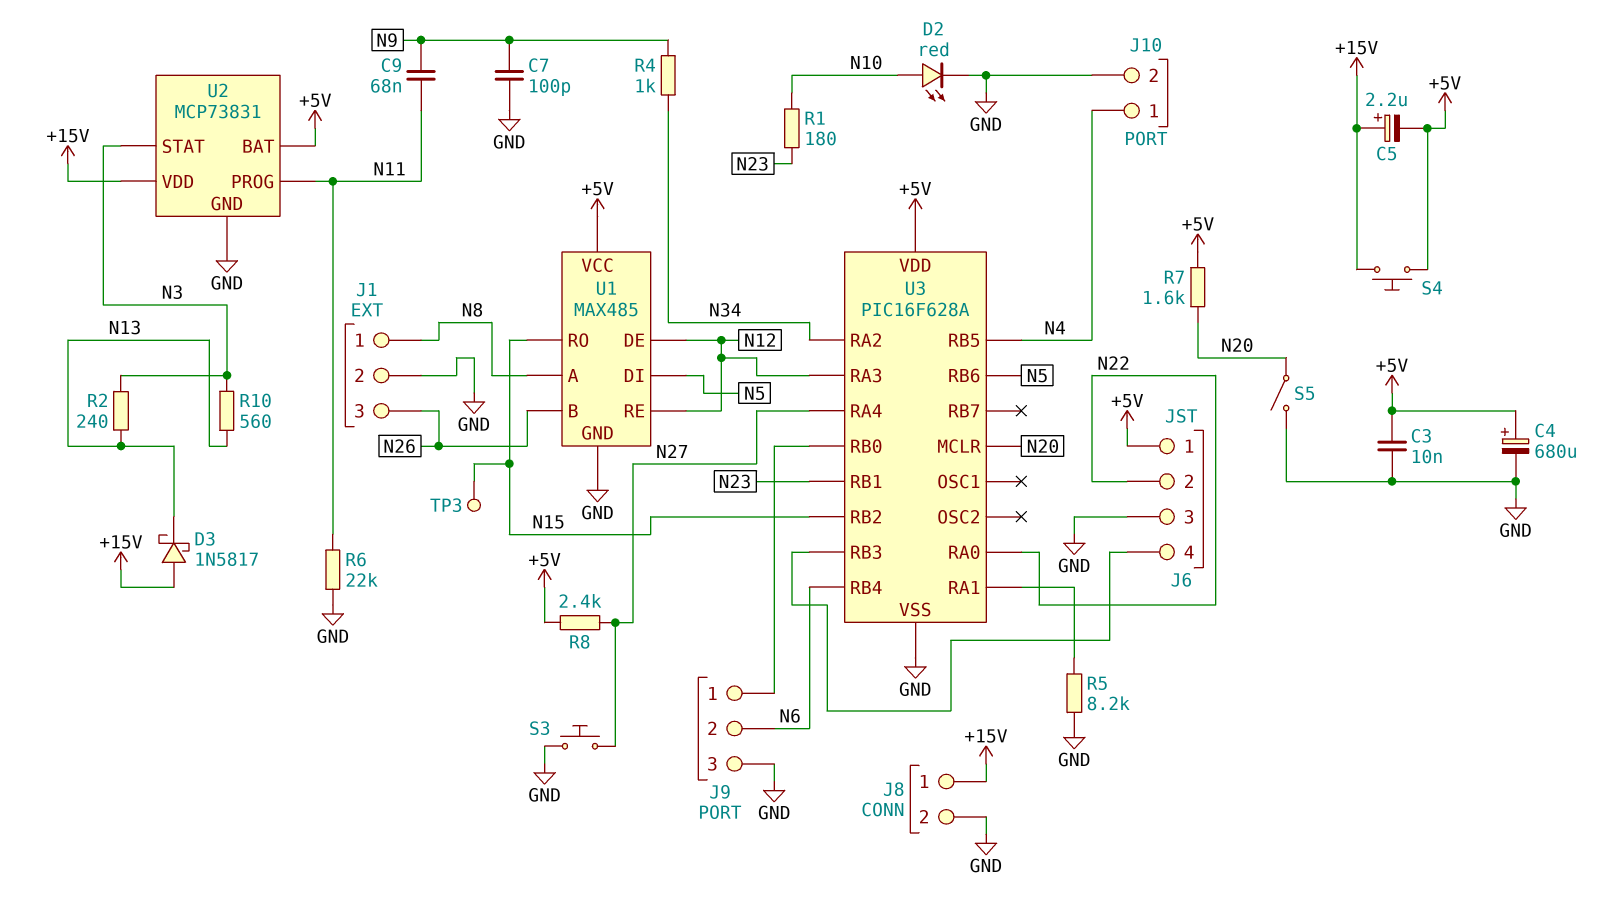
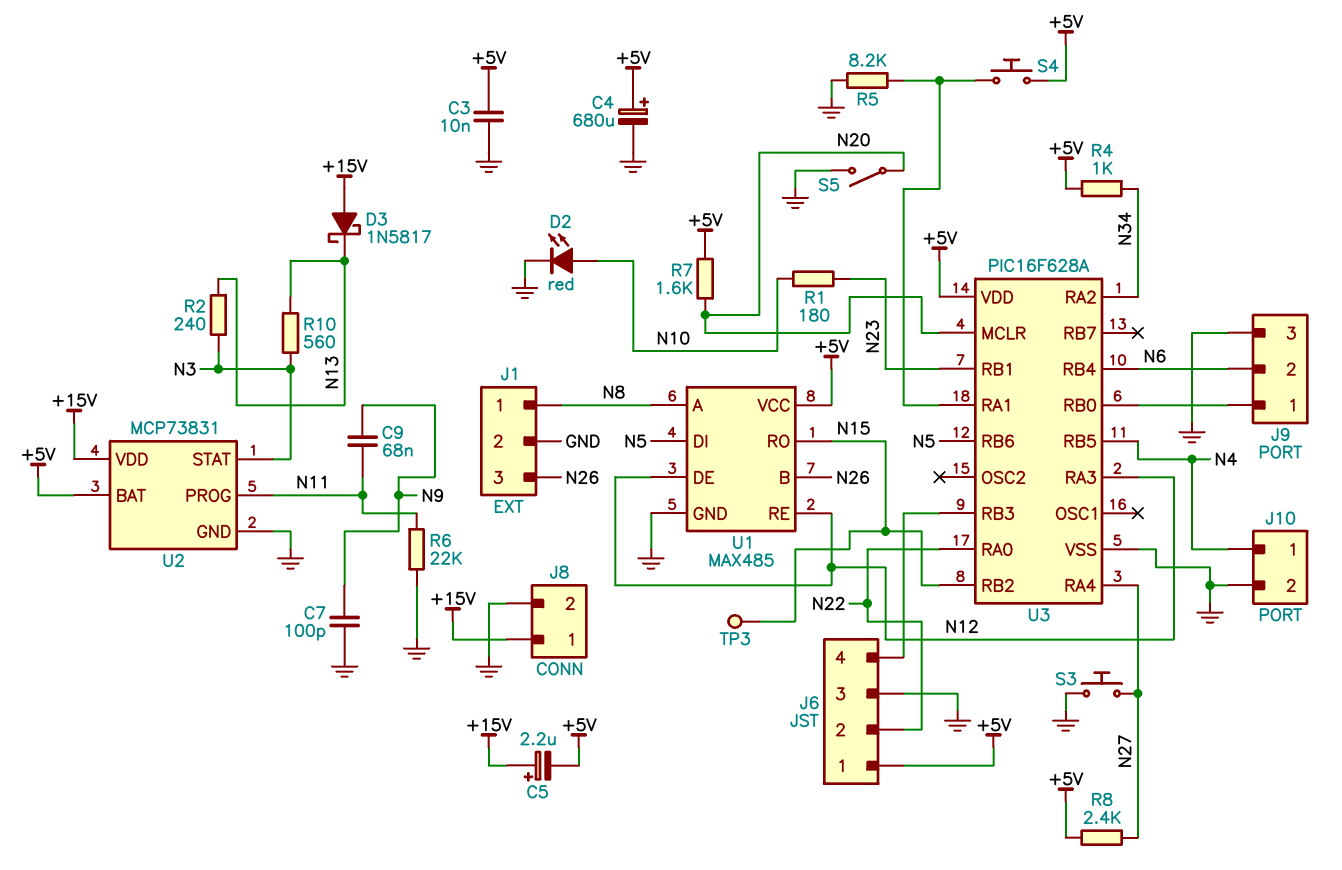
R4: 1k (N9, N34) -> 1k (+5V, N34)
S4: button (+5V, +15V) -> button (+5V, U3/RA1)

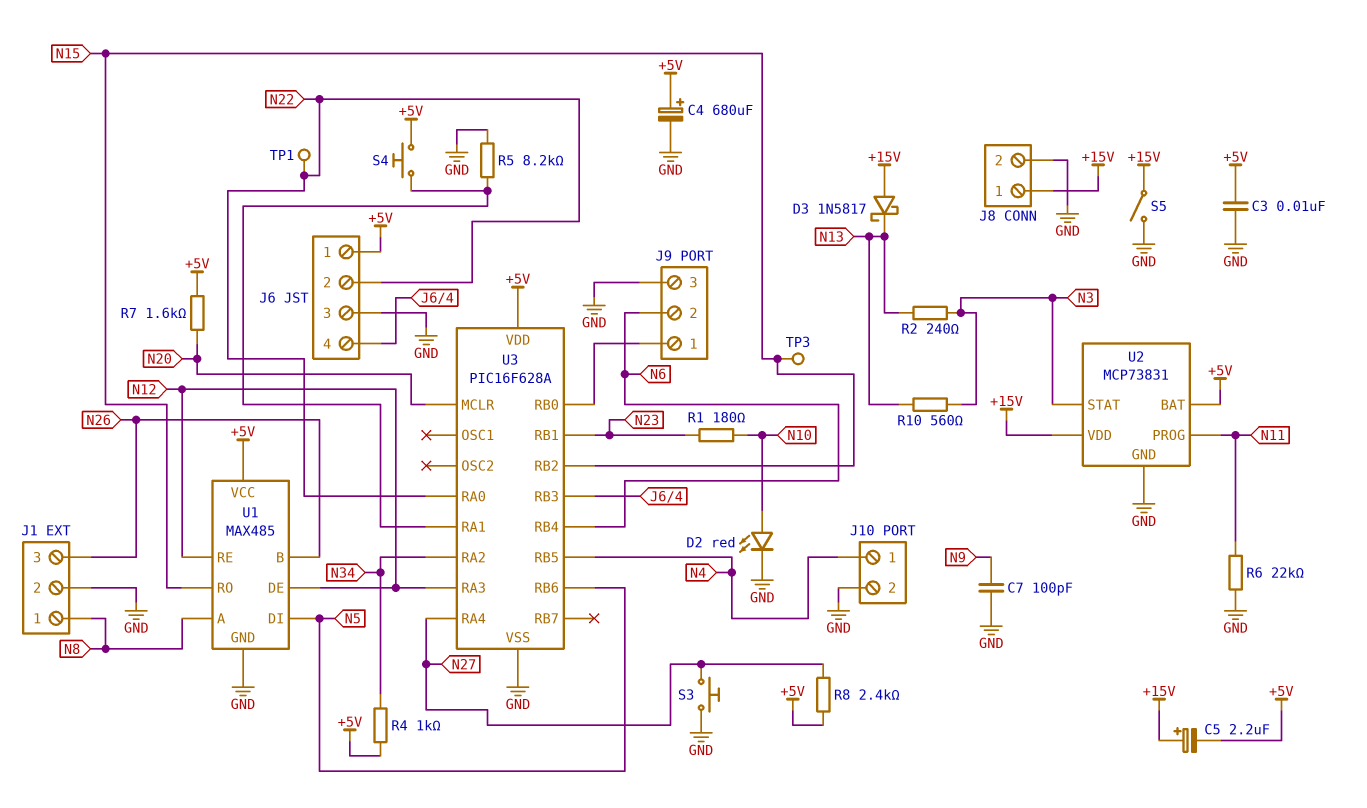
C9: 68nF (N9, N11) -> none
S5: switch (GND, N20) -> switch (+15V, GND)
TP1: none -> test point (N22)

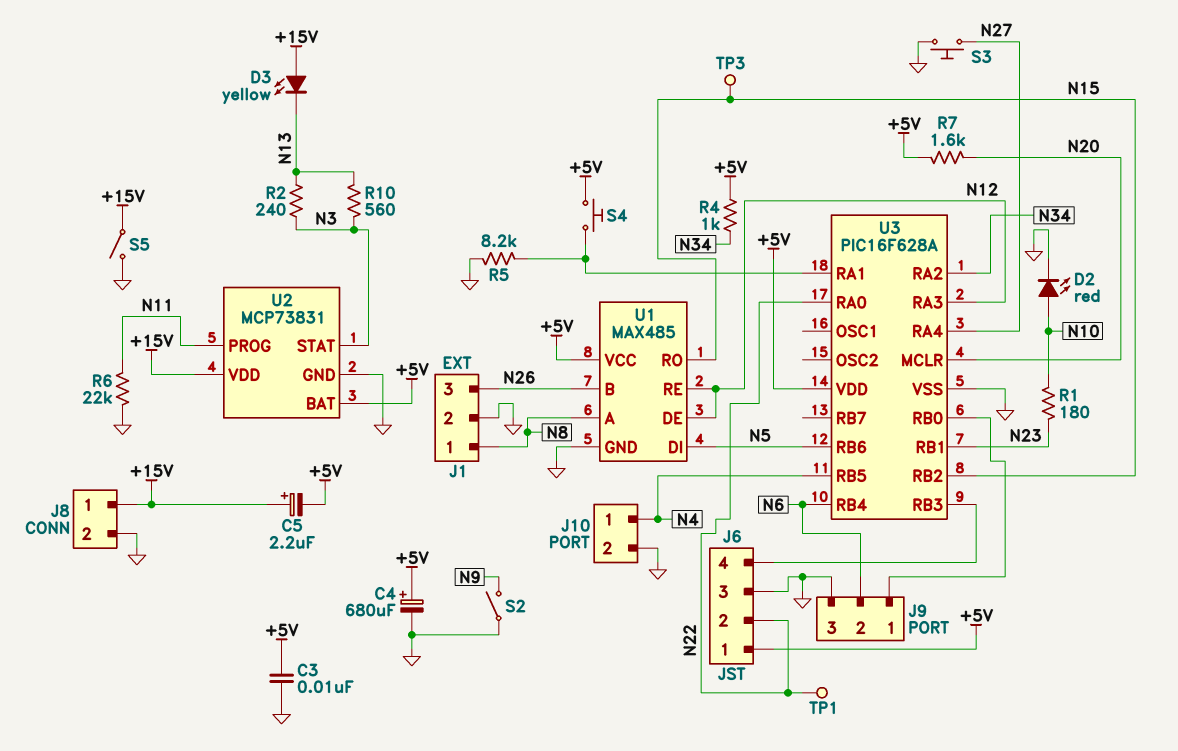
C7: 100pF (GND, N9) -> none
D3: schottky 1N5817 (A +15V, K N13) -> LED yellow (A +15V, K N13)
R8: 2.4k (+5V, N27) -> none
S2: none -> switch (GND, N9)

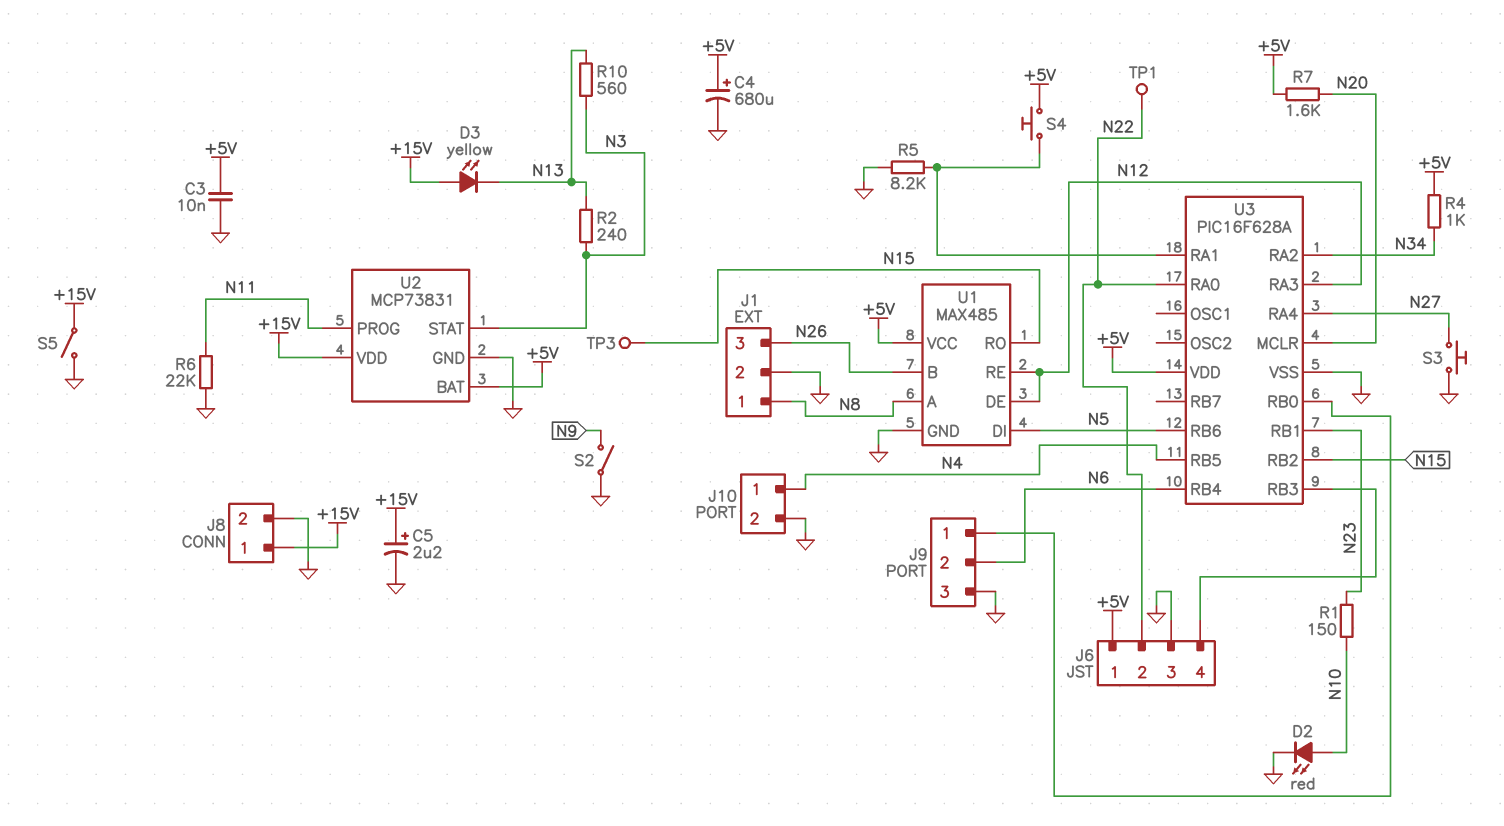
C5: 2.2uF (plus +15V, minus +5V) -> 2.2uF (plus +15V, minus GND)
R1: 180 (N10, N23) -> 150 (N10, N23)

